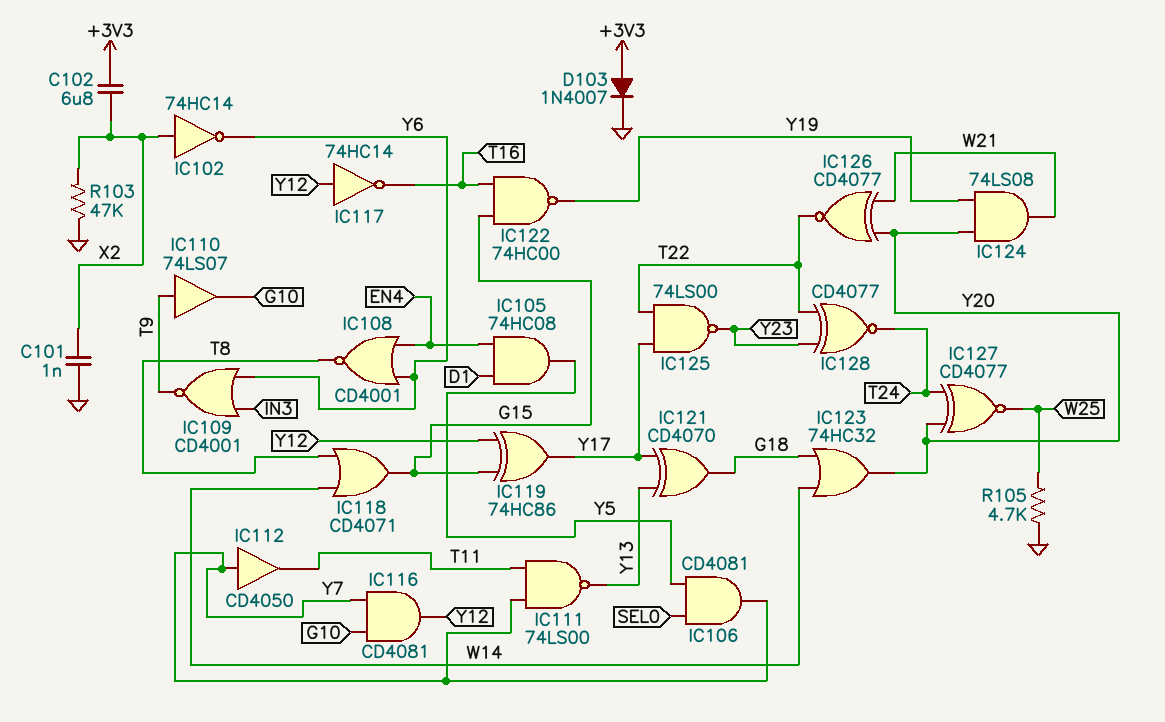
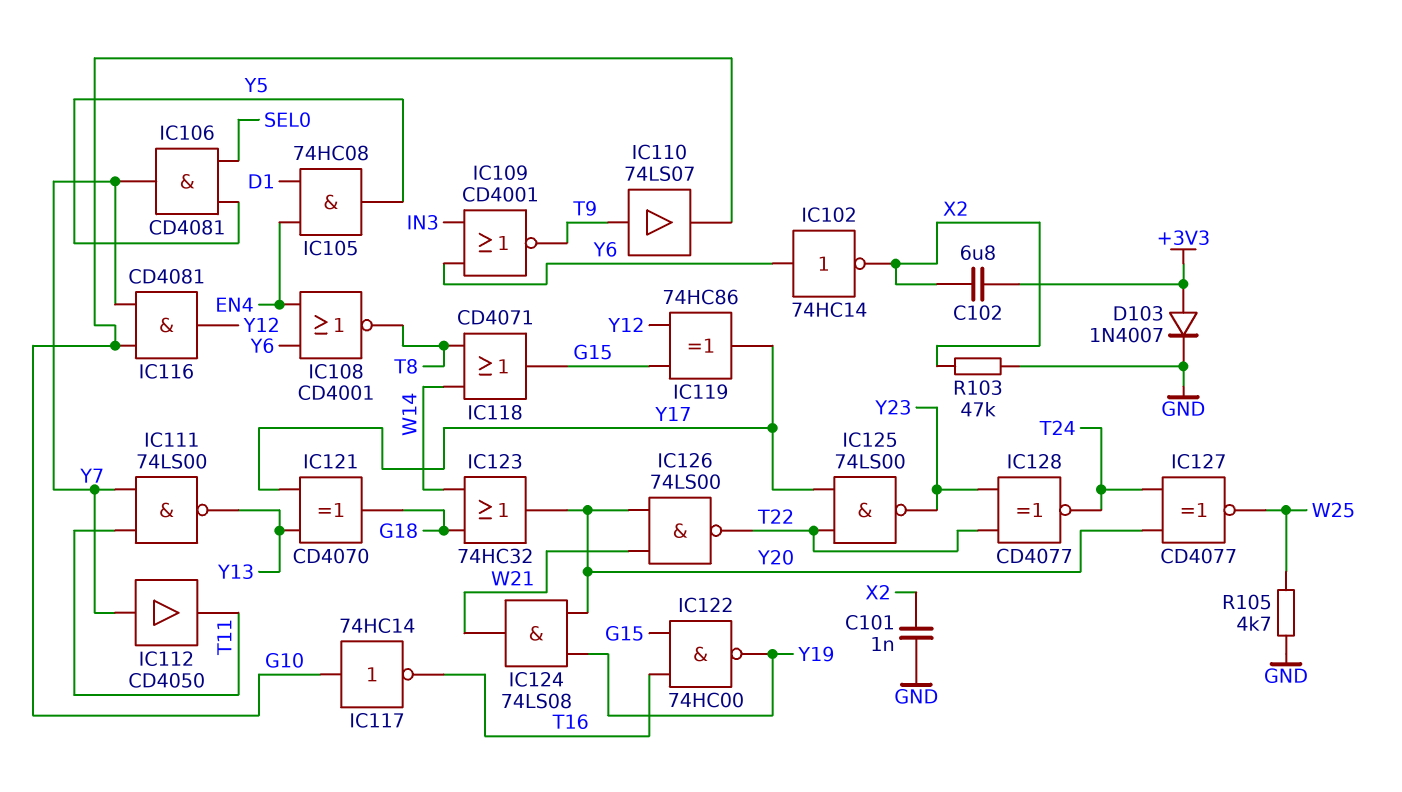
IC102: NOT 74HC14 (in X2, out Y6) -> NOT 74HC14 (in Y6, out X2)
IC117: NOT 74HC14 (in Y12, out T16) -> NOT 74HC14 (in G10, out T16)
IC126: XNOR CD4077 (in W21, in Y20, out T22) -> NAND 74LS00 (in W21, in Y20, out T22)

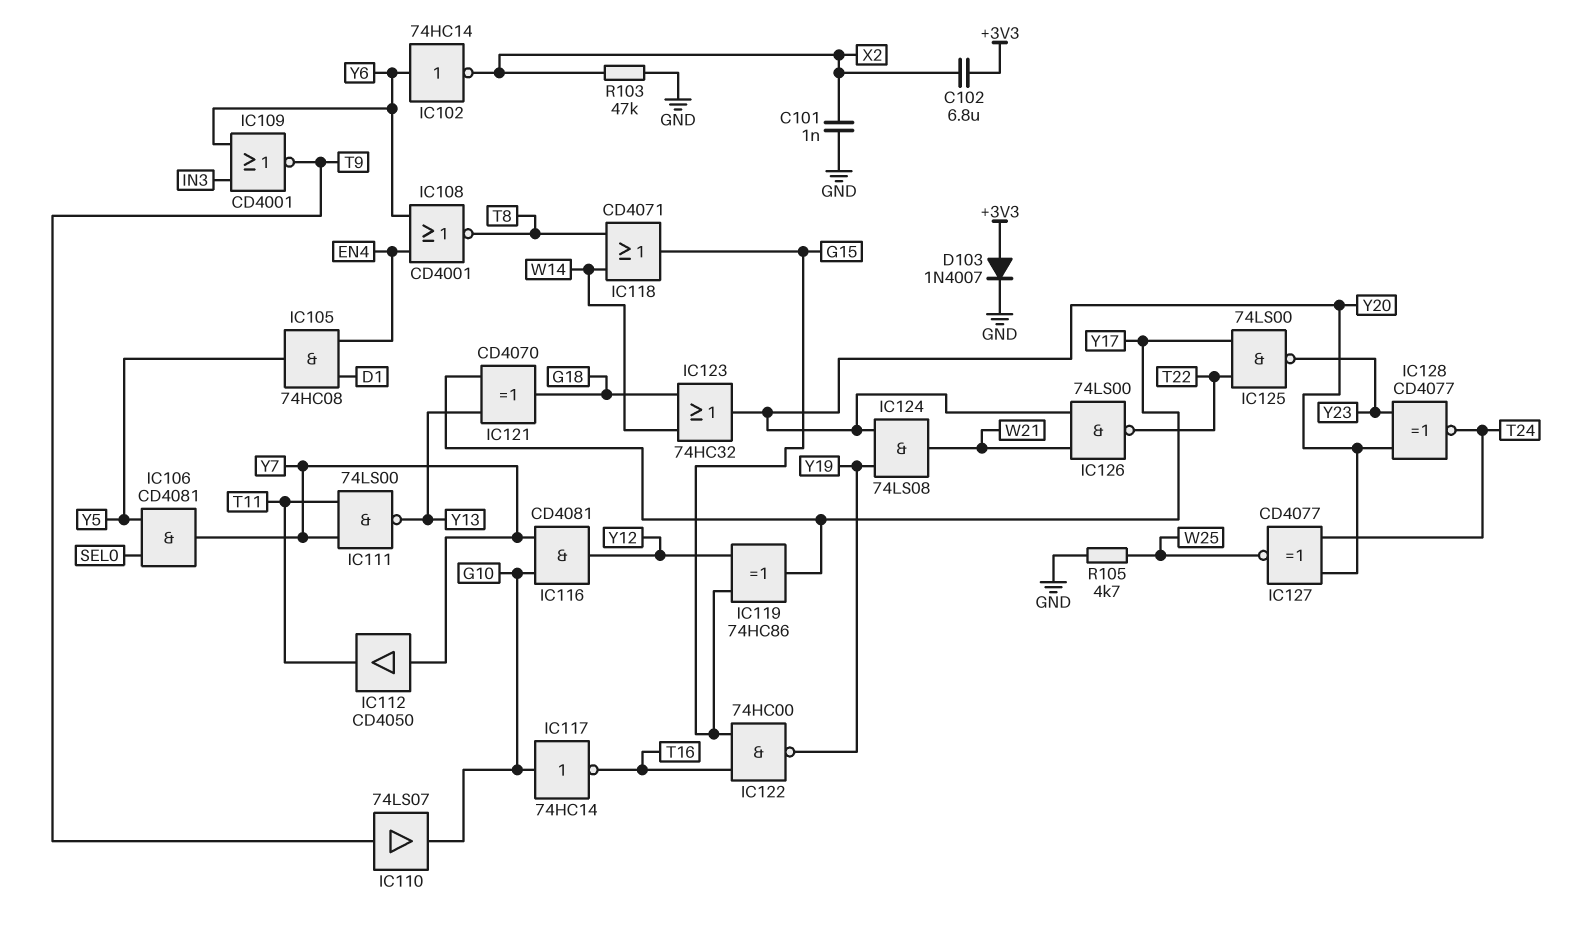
IC128: XNOR CD4077 (in T22, in Y23, out T24) -> XNOR CD4077 (in Y20, in Y23, out T24)

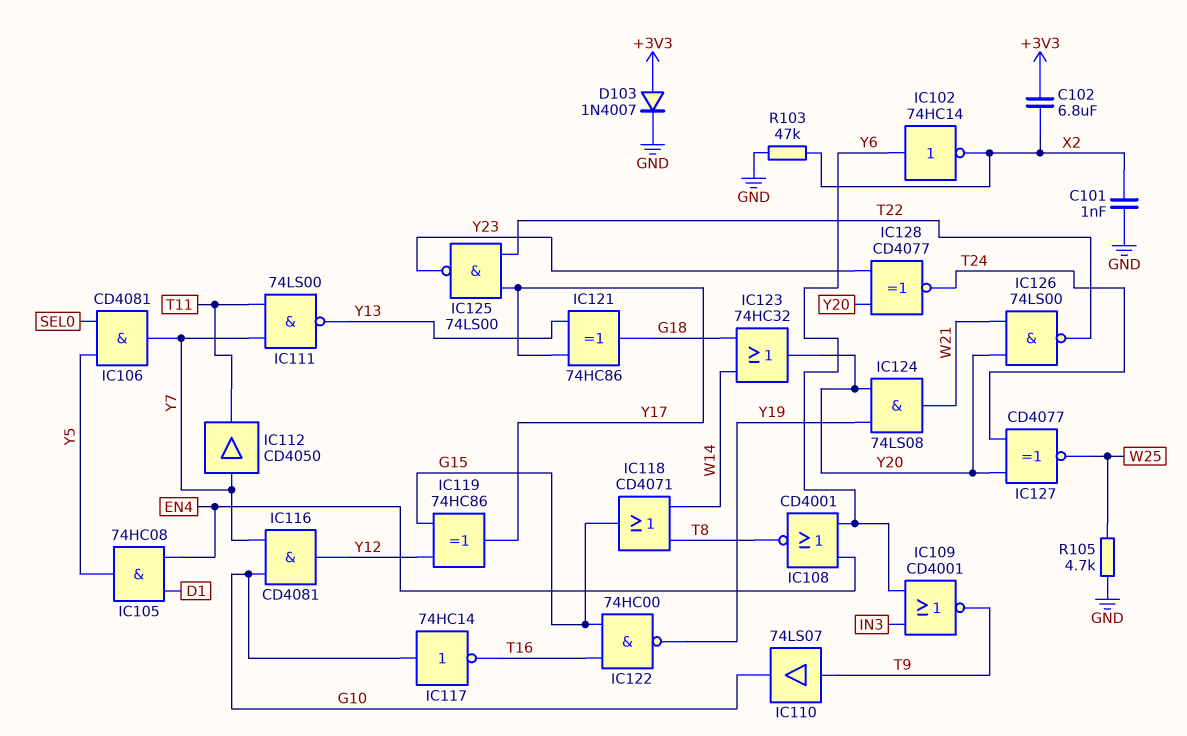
IC121: XOR CD4070 (in Y13, in Y17, out G18) -> XOR 74HC86 (in Y13, in Y17, out G18)

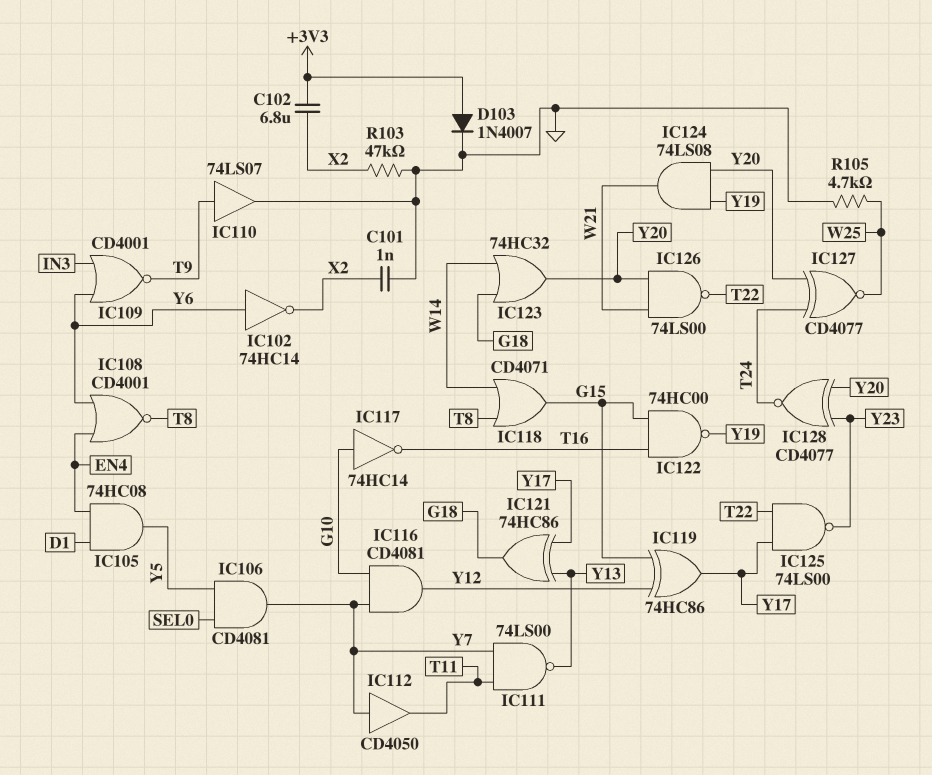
IC110: buffer 74LS07 (in T9, out G10) -> buffer 74LS07 (in T9, out GND)

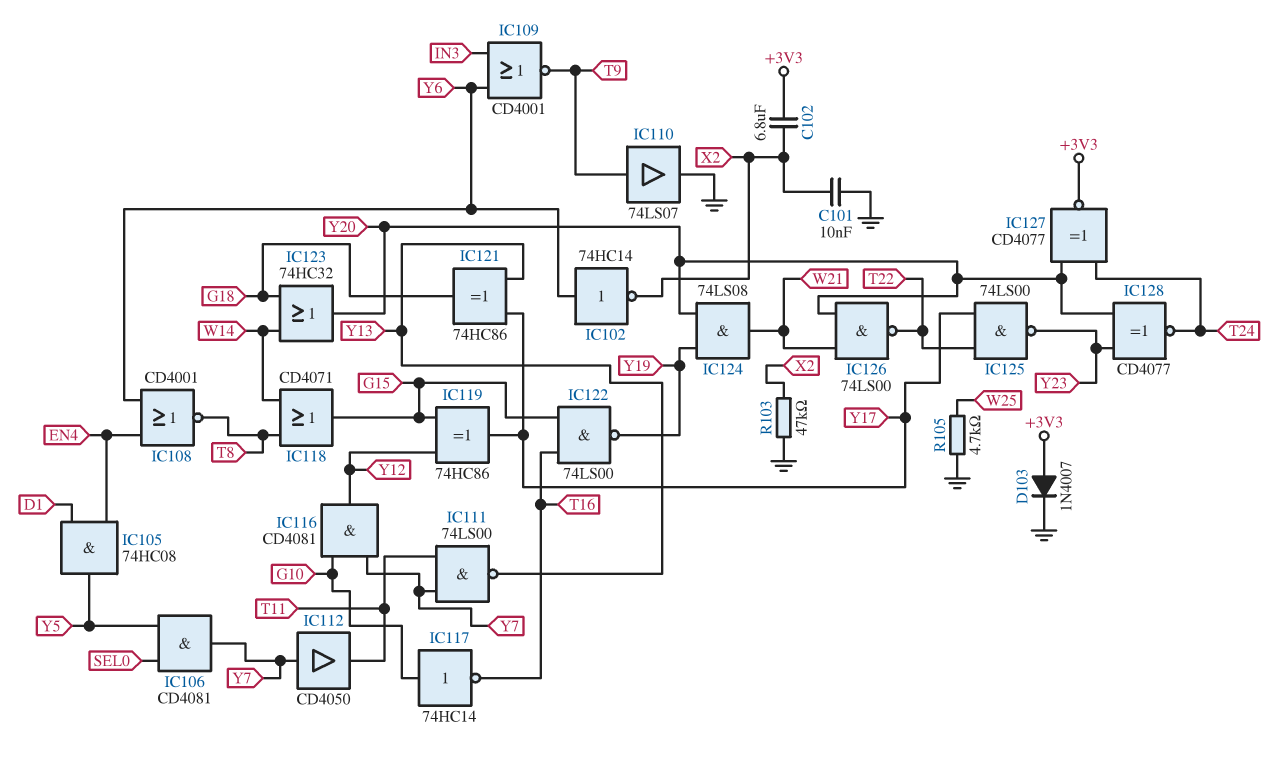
C101: 1nF (GND, X2) -> 10nF (GND, X2)
IC122: NAND 74HC00 (in G15, in T16, out Y19) -> NAND 74LS00 (in G15, in T16, out Y19)
IC127: XNOR CD4077 (in T24, in Y20, out W25) -> XNOR CD4077 (in T24, in Y20, out +3V3)

